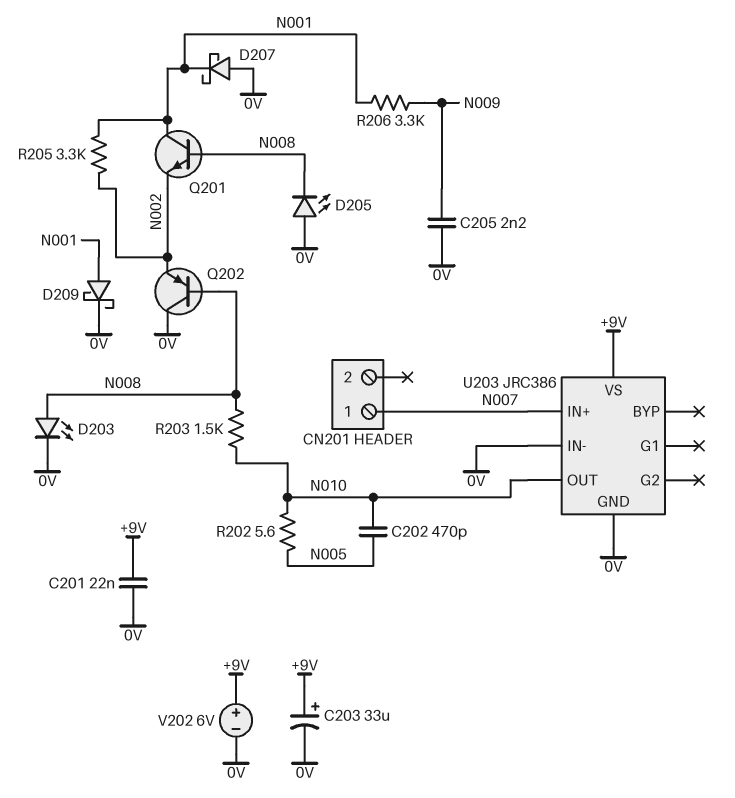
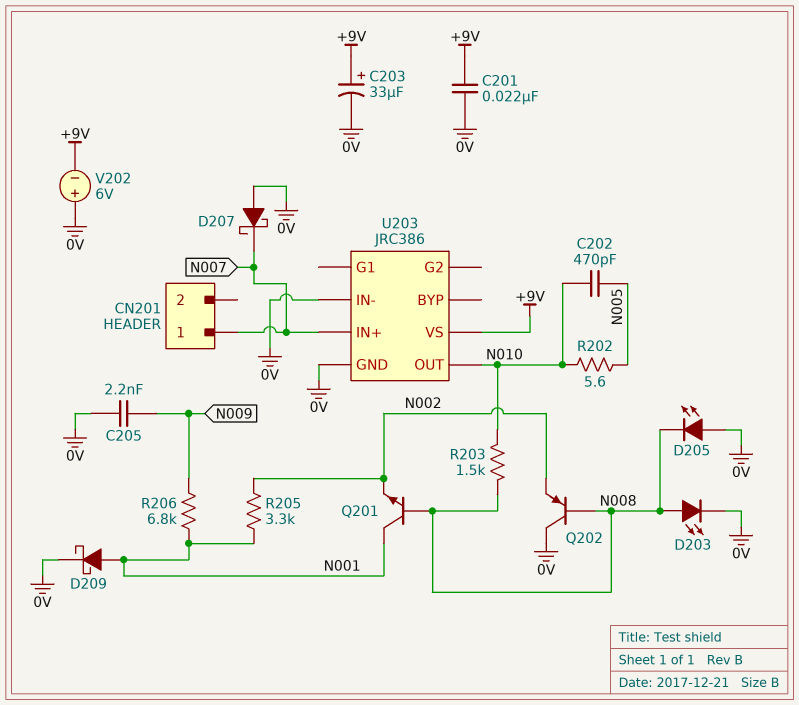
D207: schottky (A 0V, K N001) -> schottky (A 0V, K N007)
R206: 3.3k (N001, N009) -> 6.8k (N001, N009)
V202: 6V (plus +9V, minus 0V) -> 6V (plus 0V, minus +9V)

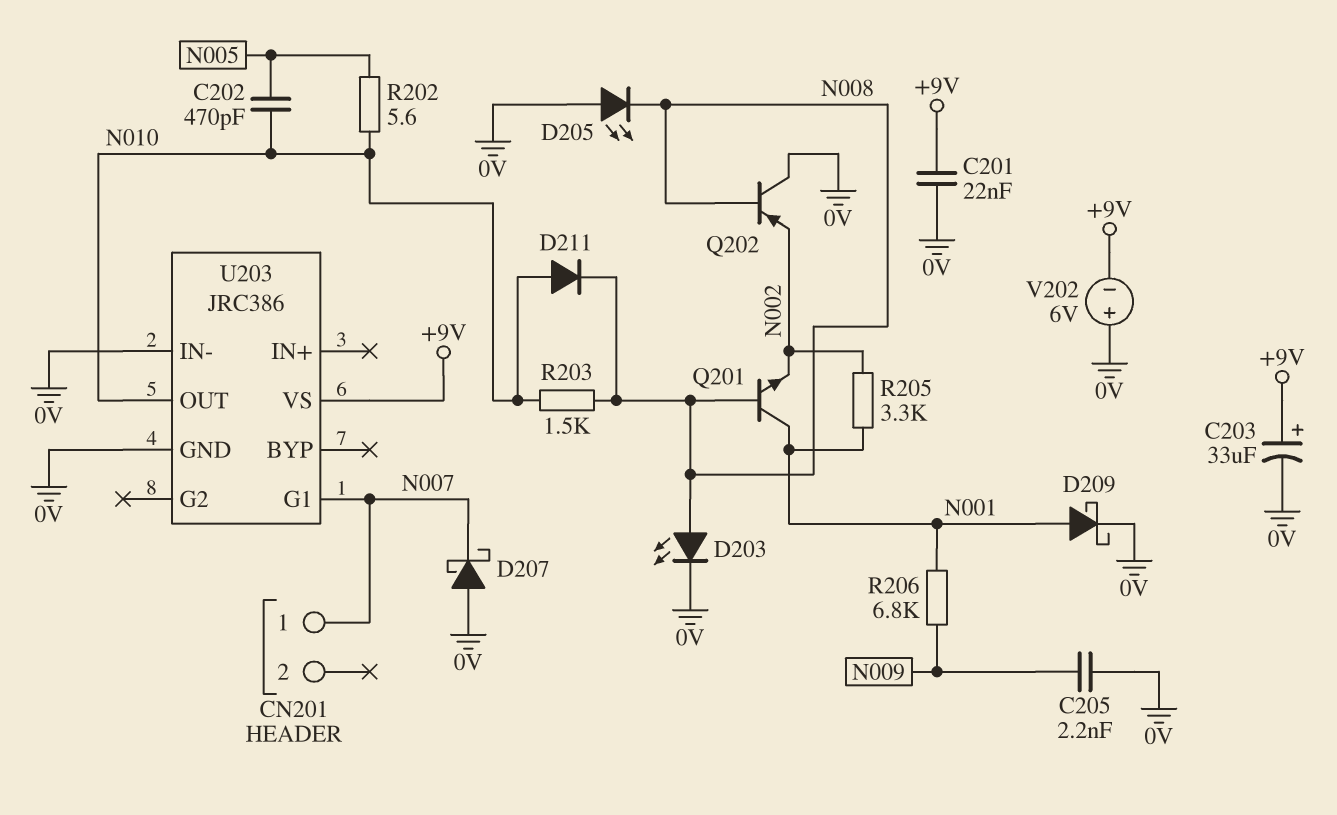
D211: none -> diode (A N010, K N008)
U203 pin G1: none -> N007
U203 pin IN+: N007 -> none

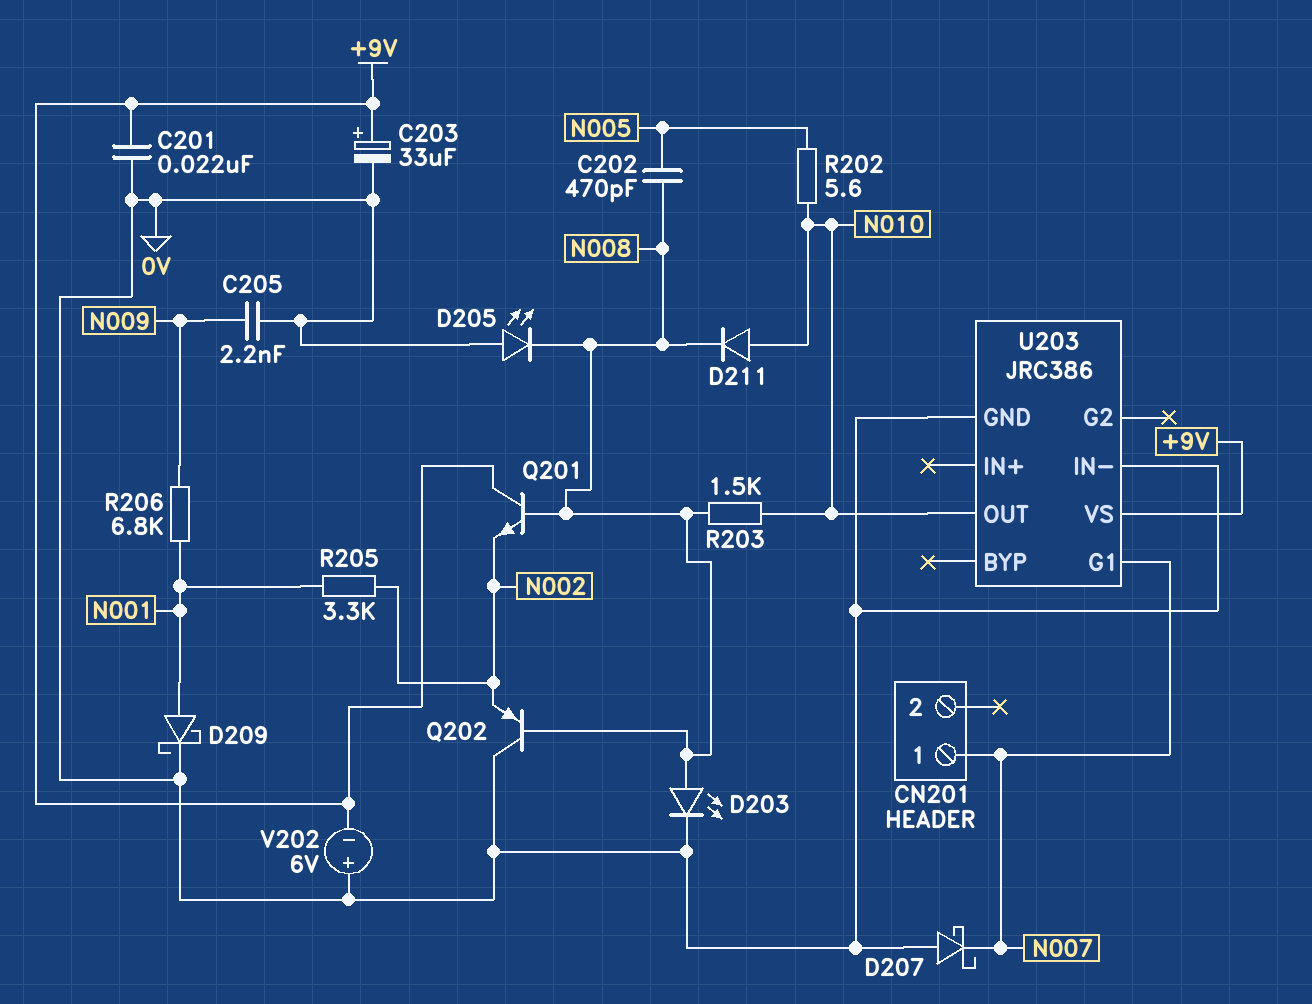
C202: 470pF (N005, N010) -> 470pF (N005, N008)
Q201: NPN (B N008, C N001, E N002) -> NPN (B N008, C +9V, E N002)

